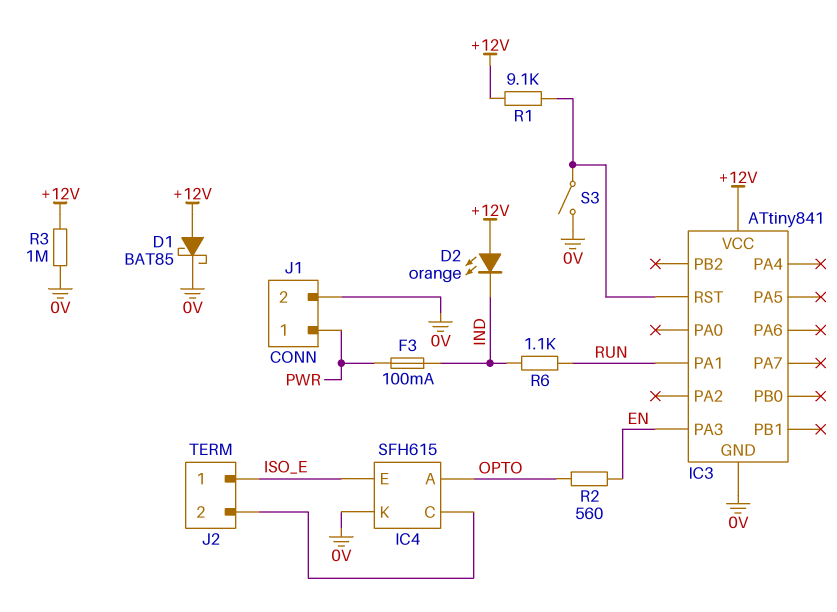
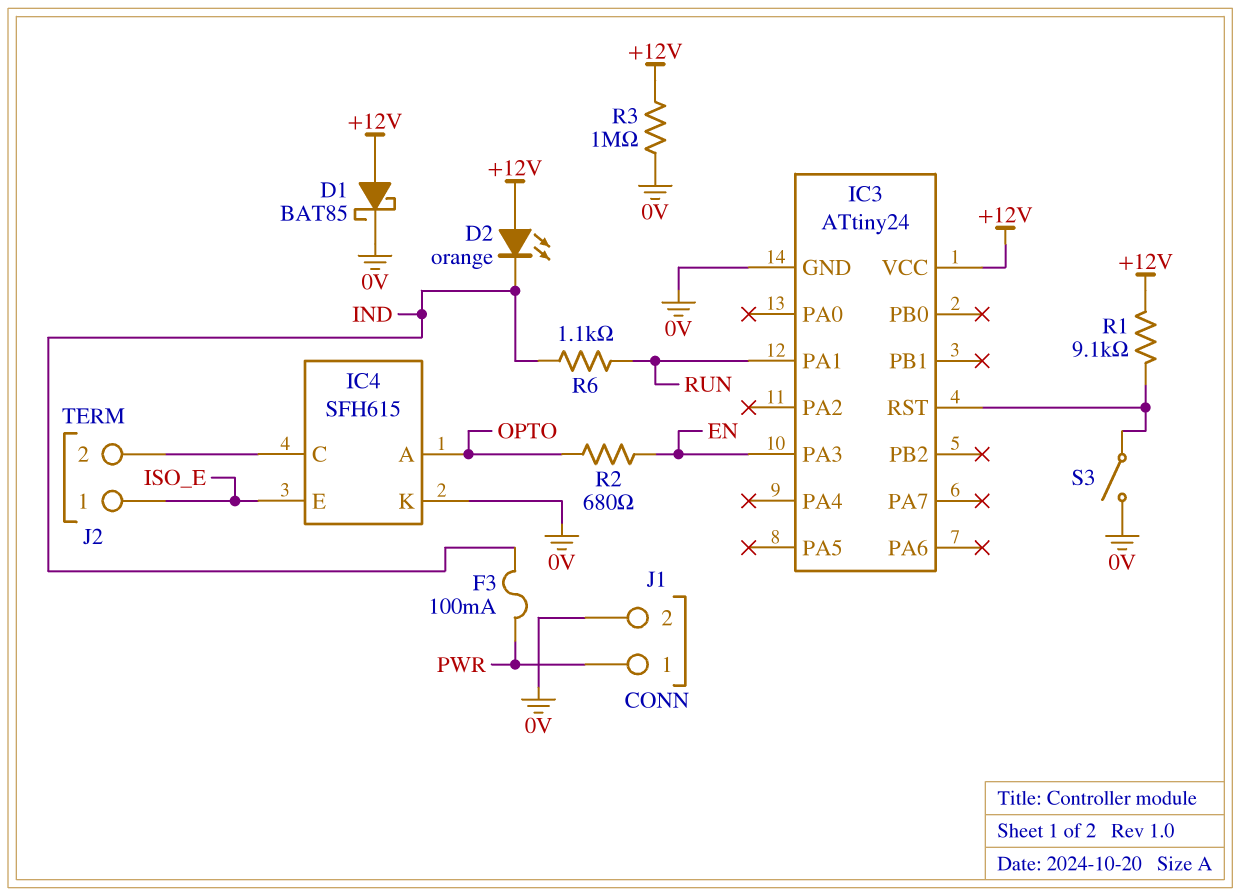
IC3: ATtiny841 -> ATtiny24
R2: 560 (EN, OPTO) -> 680 (EN, OPTO)

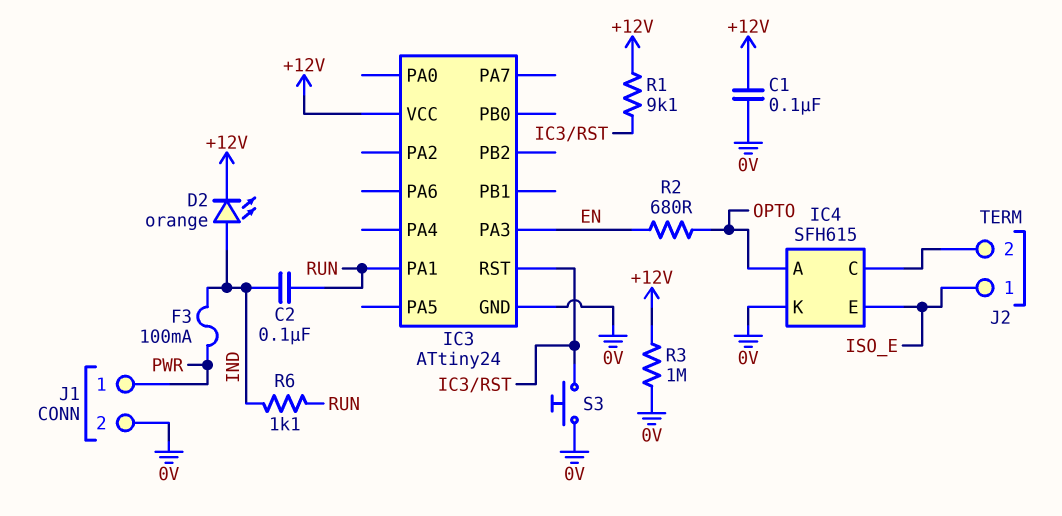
C1: none -> 100nF (+12V, 0V)
C2: none -> 100nF (IND, RUN)
D1: schottky BAT85 (A +12V, K 0V) -> none
D2: LED orange (A +12V, K IND) -> LED orange (A IND, K +12V)
S3: switch (0V, IC3/RST) -> button (0V, IC3/RST)

